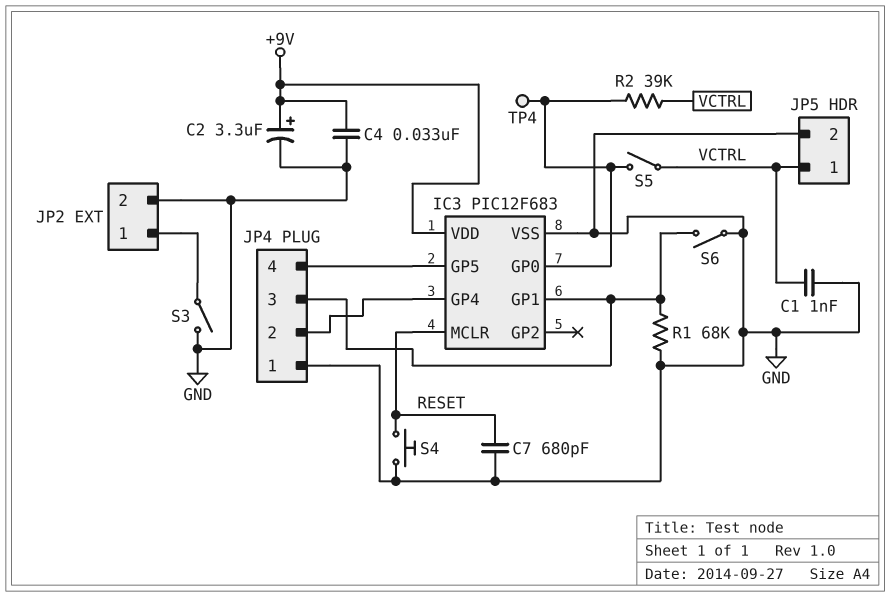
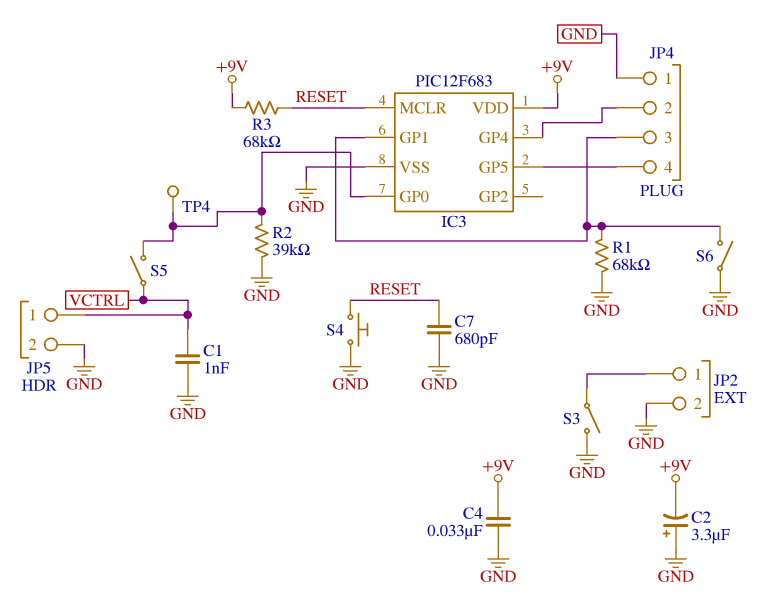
C2: 3.3uF (plus +9V, minus GND) -> 3.3uF (plus GND, minus +9V)
R2: 39k (IC3/GP0, VCTRL) -> 39k (GND, IC3/GP0)
R3: none -> 68k (+9V, RESET)

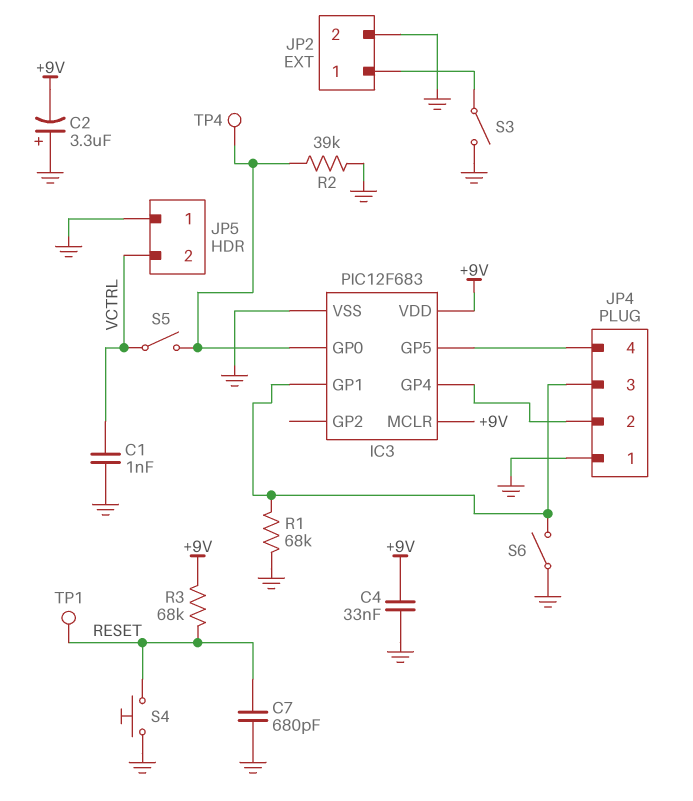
IC3 pin MCLR: RESET -> +9V
JP5 pin 1: VCTRL -> GND
JP5 pin 2: GND -> VCTRL
TP1: none -> test point (RESET)

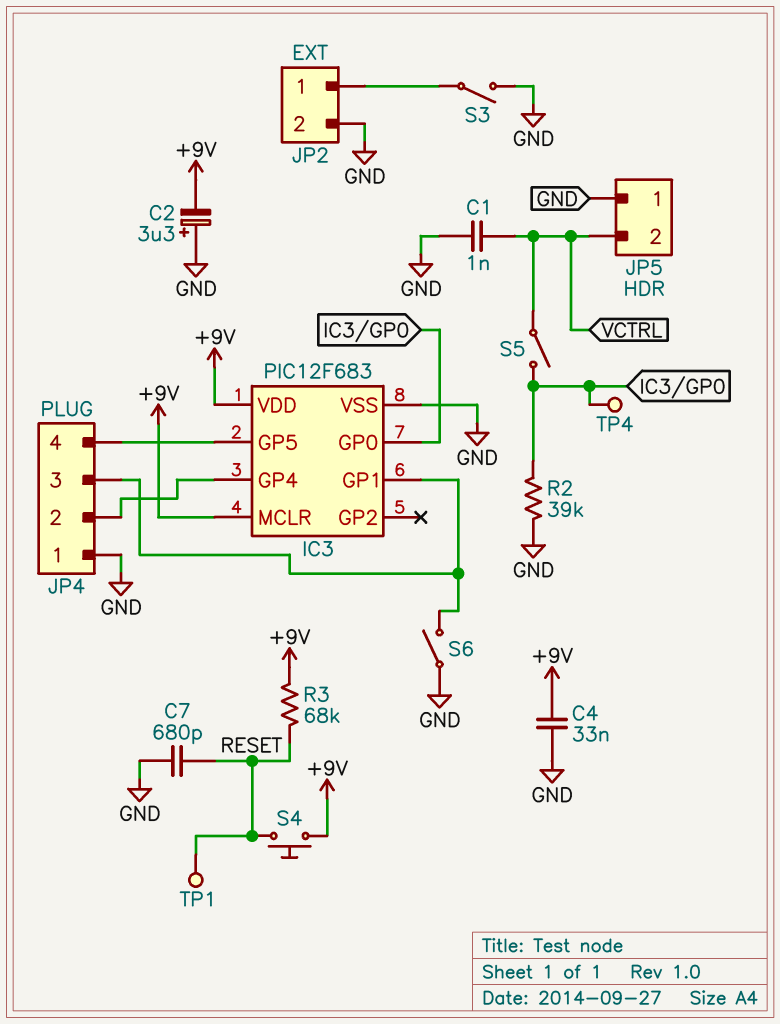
R1: 68k (GND, IC3/GP1) -> none
S4: button (GND, RESET) -> button (+9V, RESET)

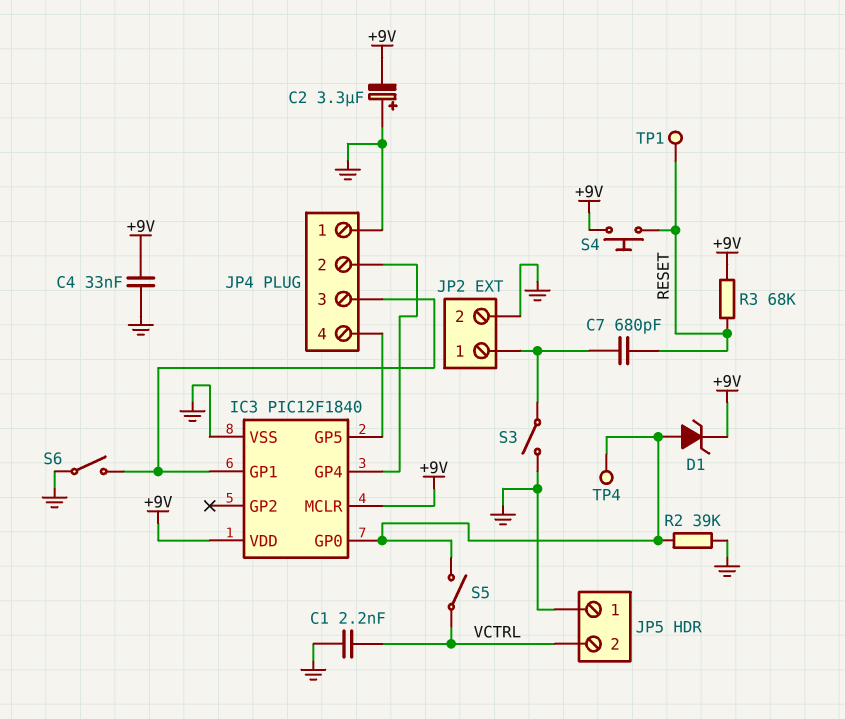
C1: 1nF (GND, VCTRL) -> 2.2nF (GND, VCTRL)
C7: 680pF (GND, RESET) -> 680pF (JP2/1, RESET)
D1: none -> zener (A IC3/GP0, K +9V)
IC3: PIC12F683 -> PIC12F1840

